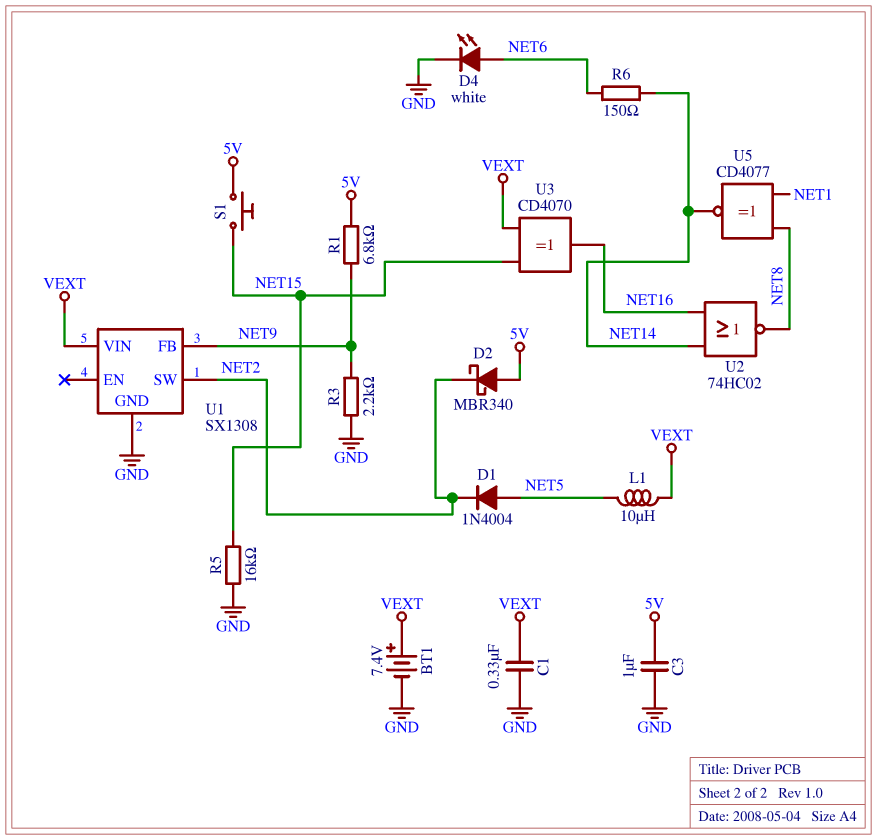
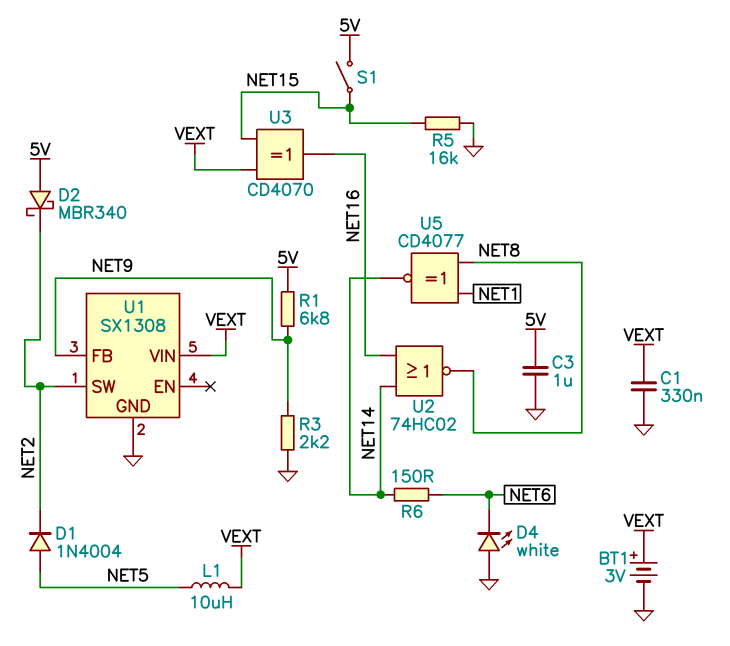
BT1: 7.4V (plus VEXT, minus GND) -> 3V (plus VEXT, minus GND)
D4: LED white (A NET6, K GND) -> LED white (A GND, K NET6)
S1: button (5V, NET15) -> switch (5V, NET15)

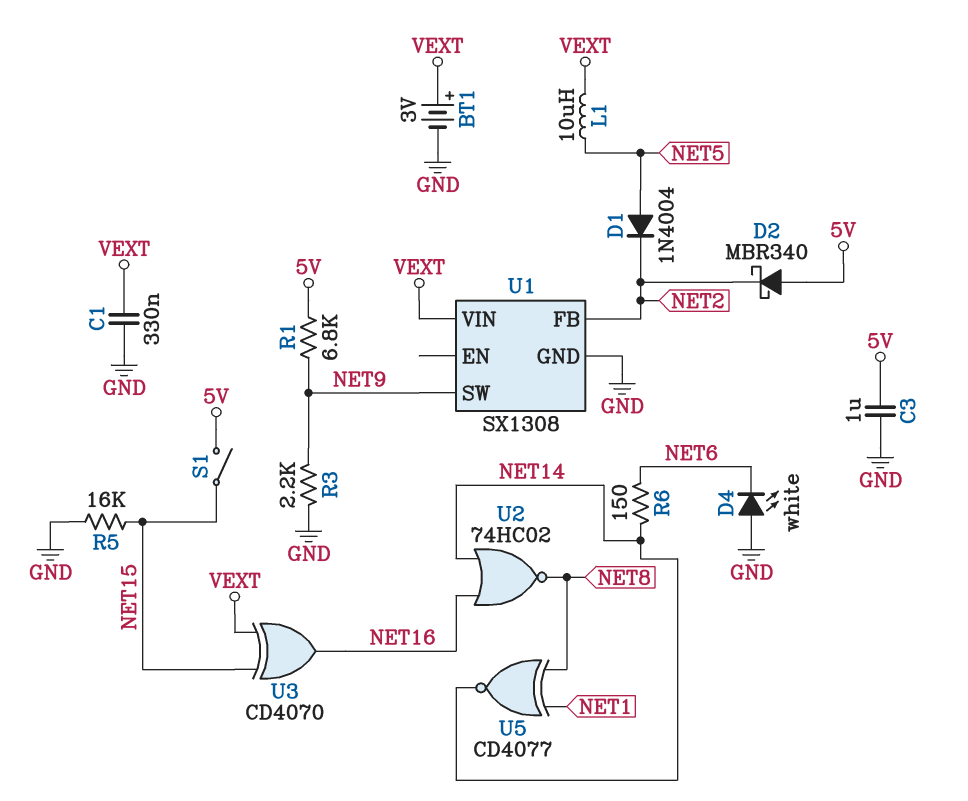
U1 pin FB: NET9 -> NET2
U1 pin SW: NET2 -> NET9

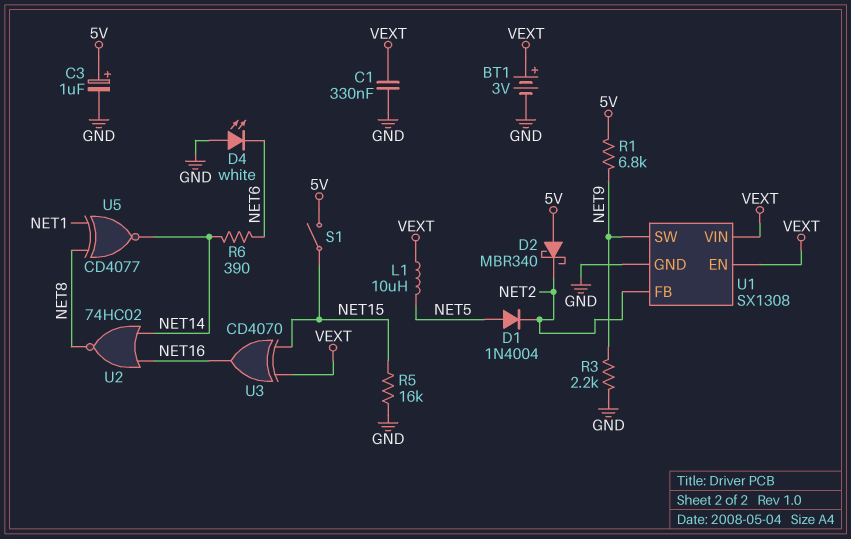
C3: 1uF (5V, GND) -> 1uF (plus 5V, minus GND)
R6: 150 (NET6, NET14) -> 390 (NET6, NET14)
U1 pin EN: none -> VEXT

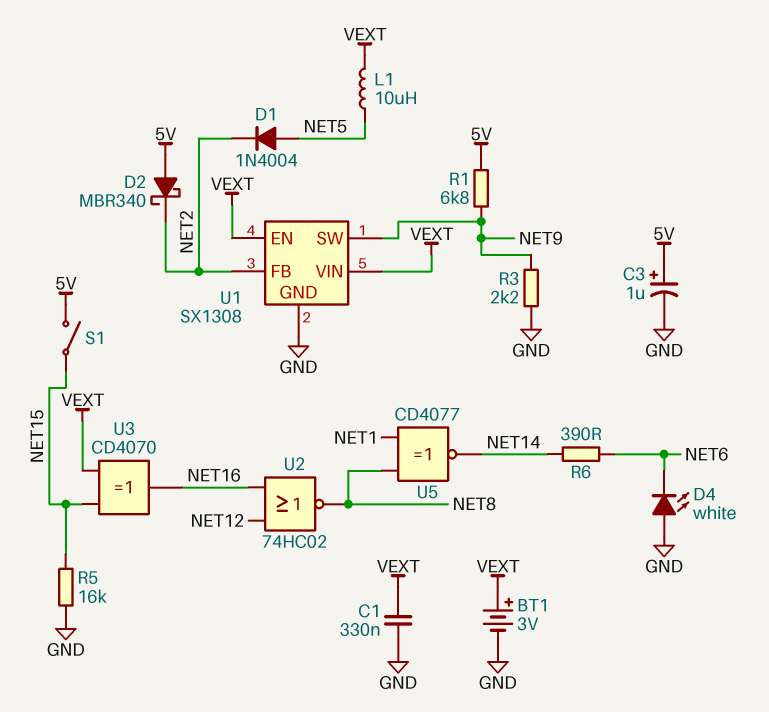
U2: NOR 74HC02 (in NET14, in NET16, out NET8) -> NOR 74HC02 (in NET12, in NET16, out NET8)

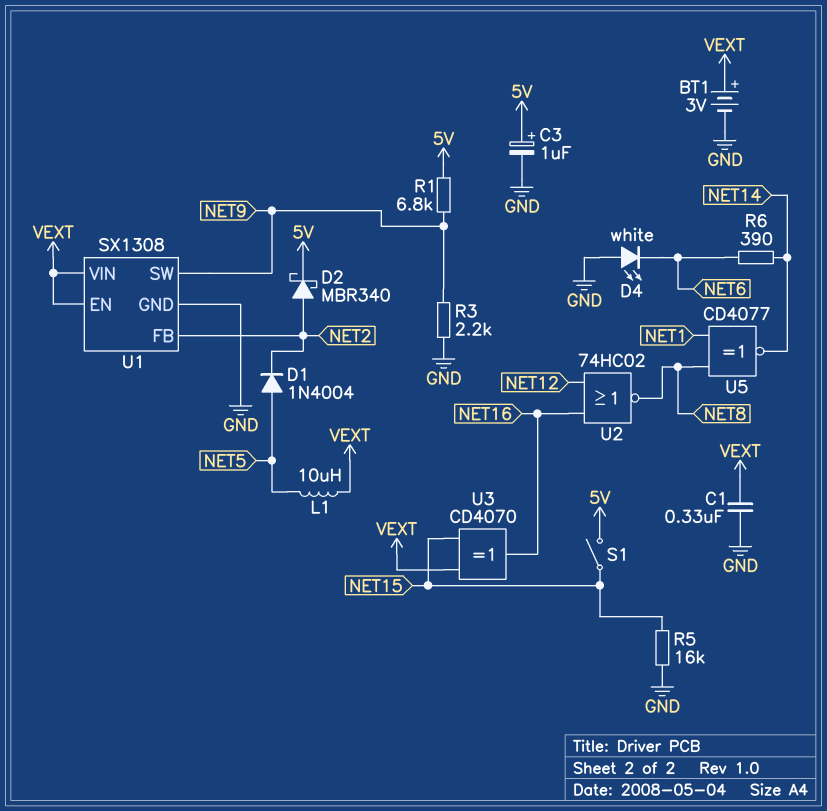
D2: schottky MBR340 (A 5V, K NET2) -> schottky MBR340 (A NET2, K 5V)

